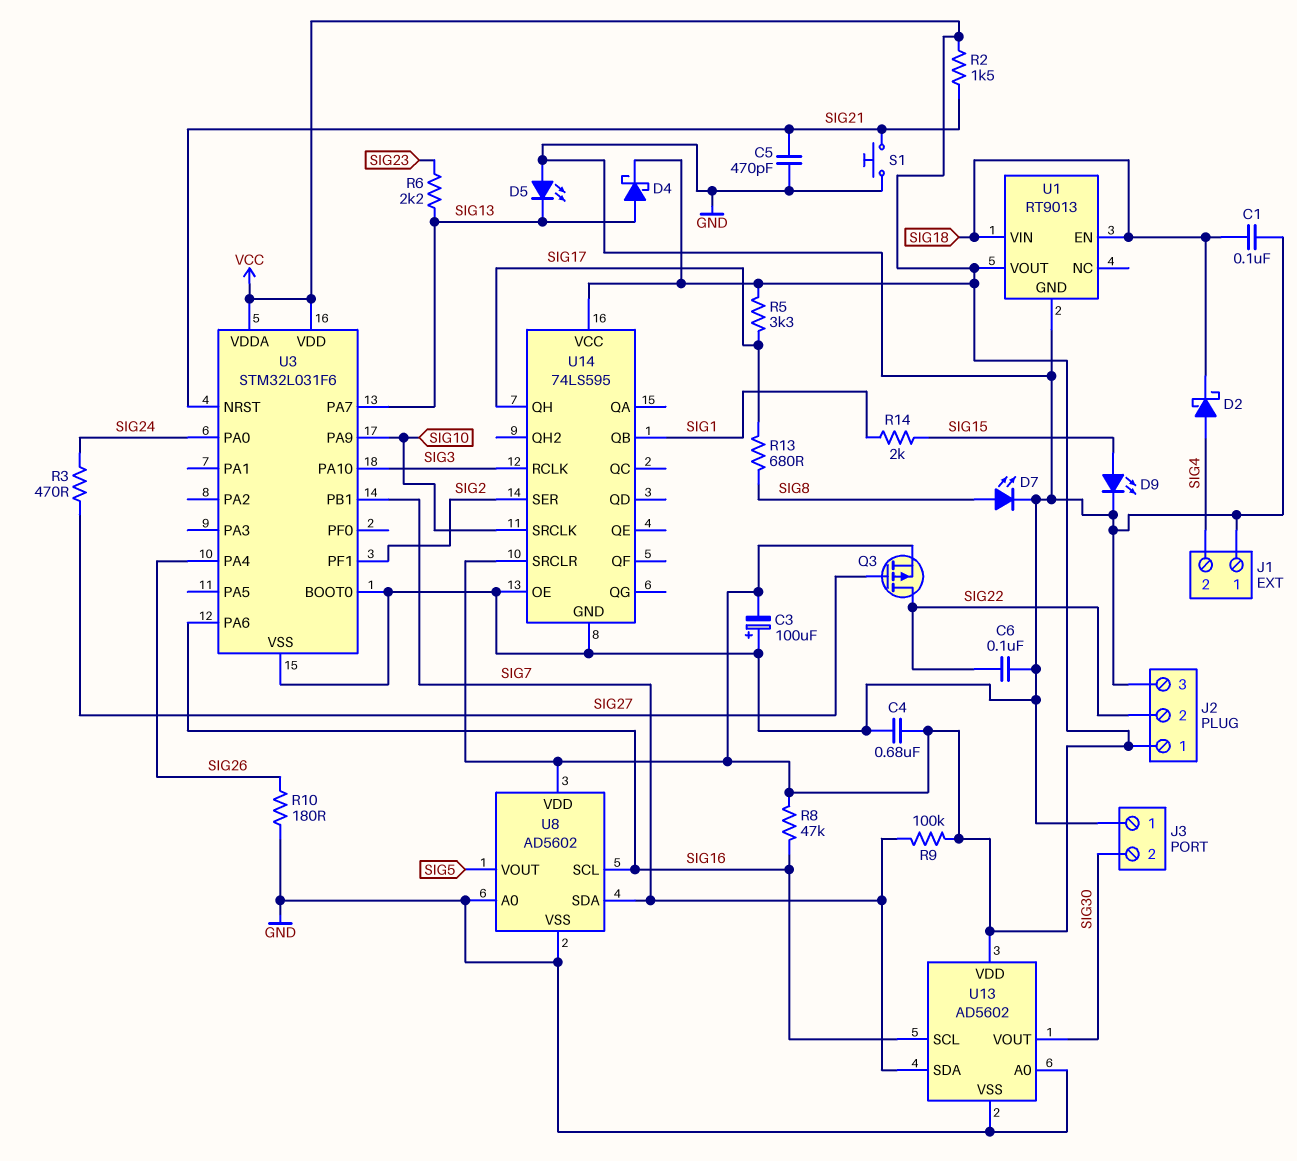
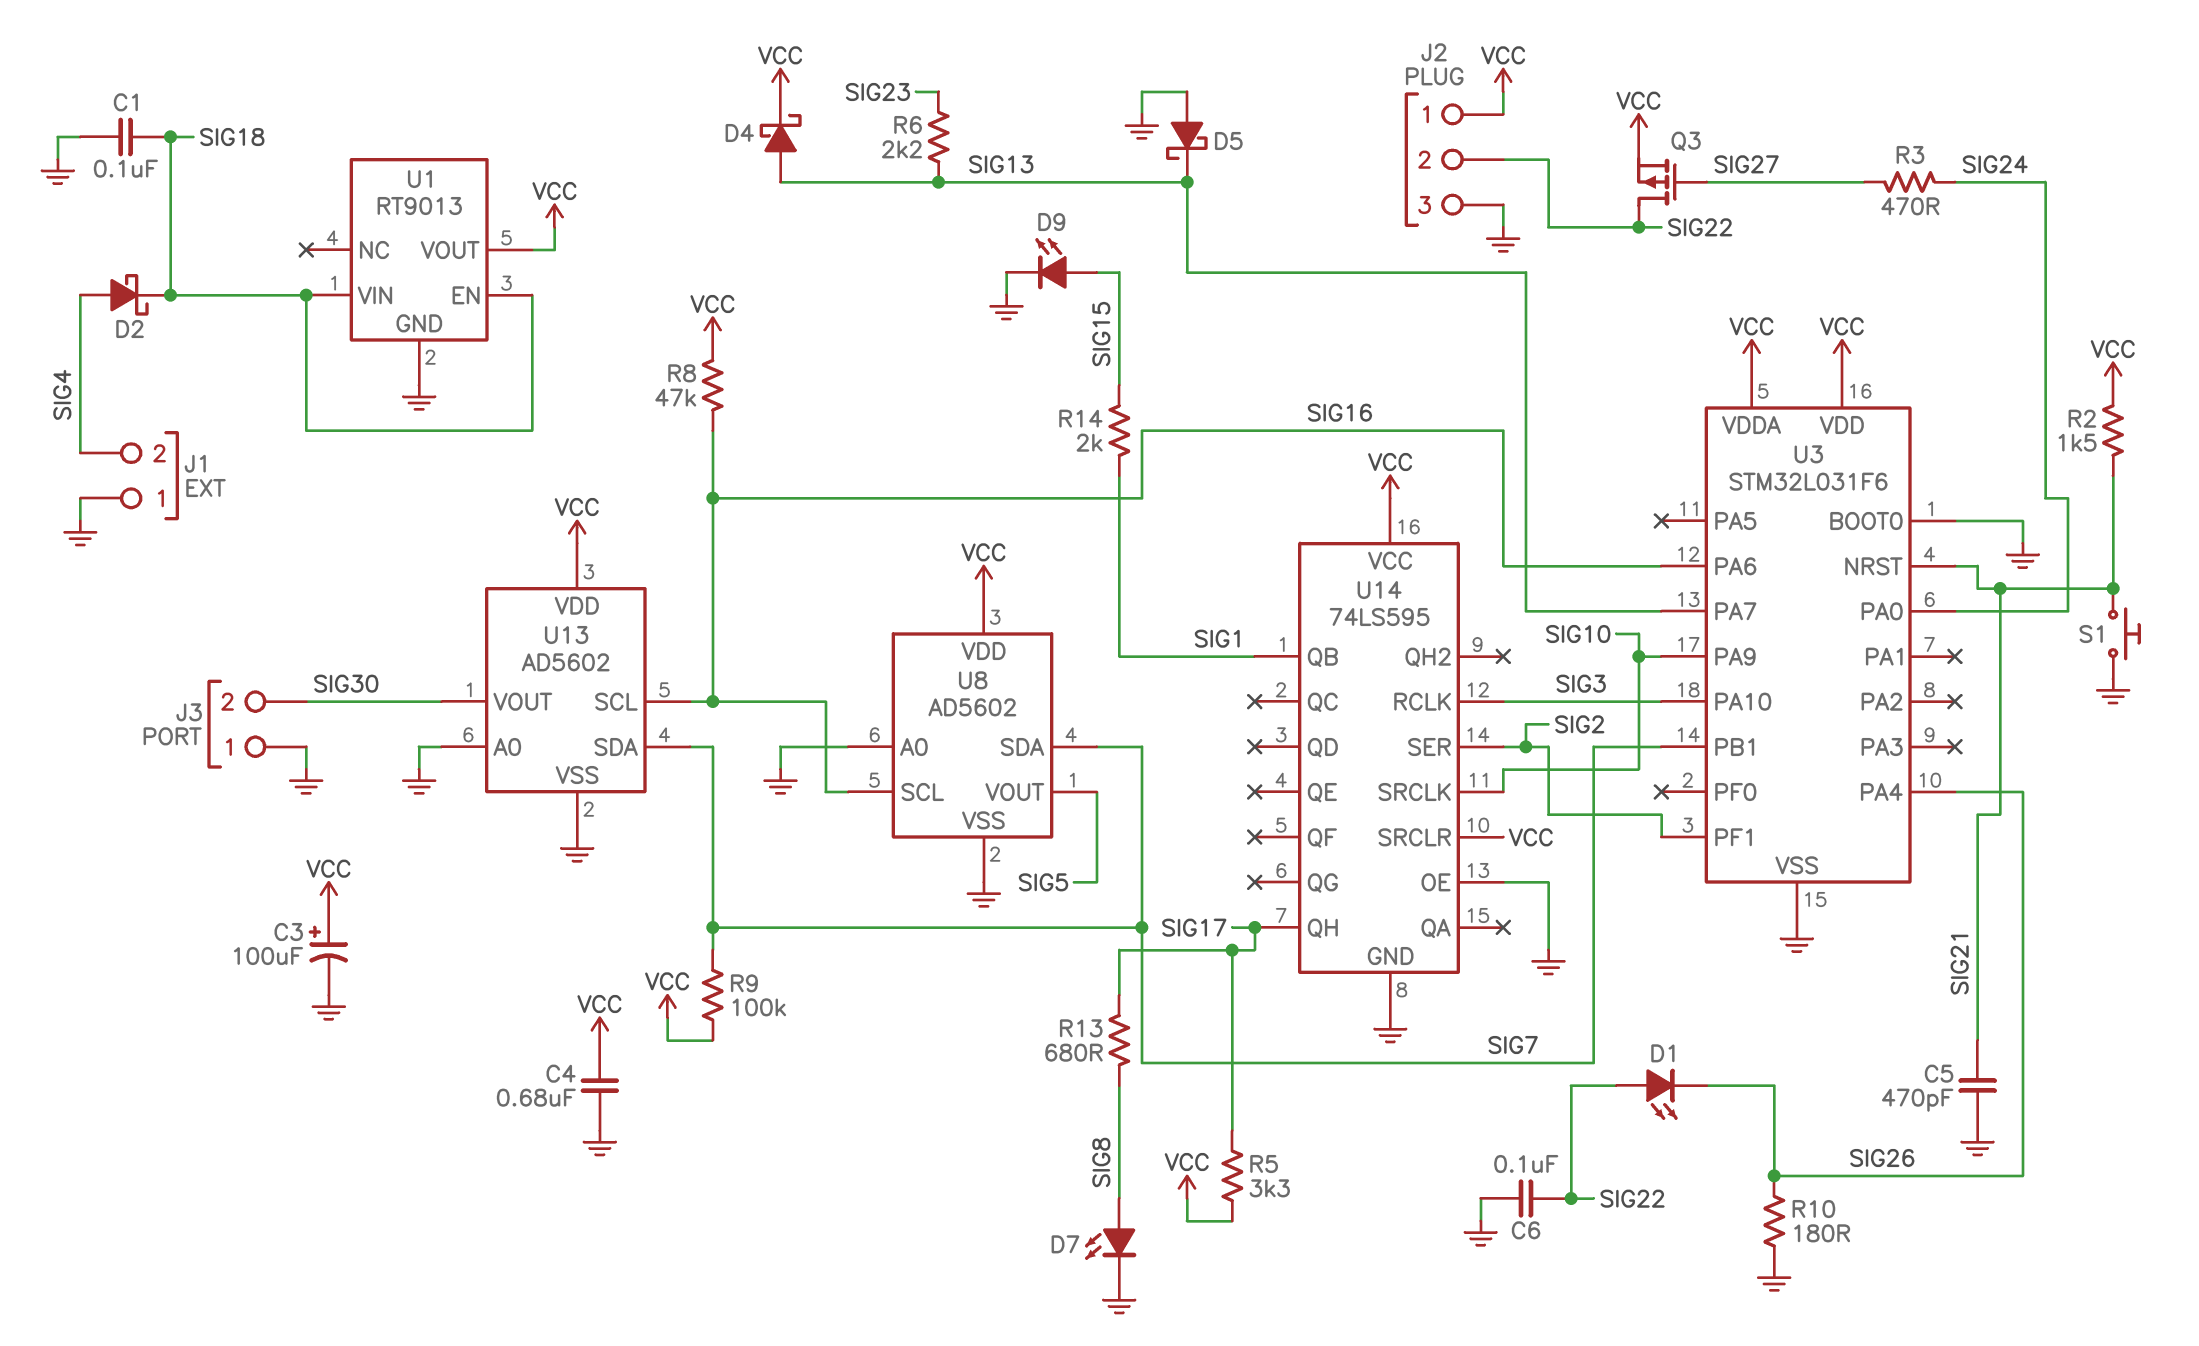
C3: 100uF (plus GND, minus VCC) -> 100uF (plus VCC, minus GND)
D1: none -> LED (A SIG22, K SIG26)
D5: LED (A GND, K SIG13) -> schottky (A GND, K SIG13)

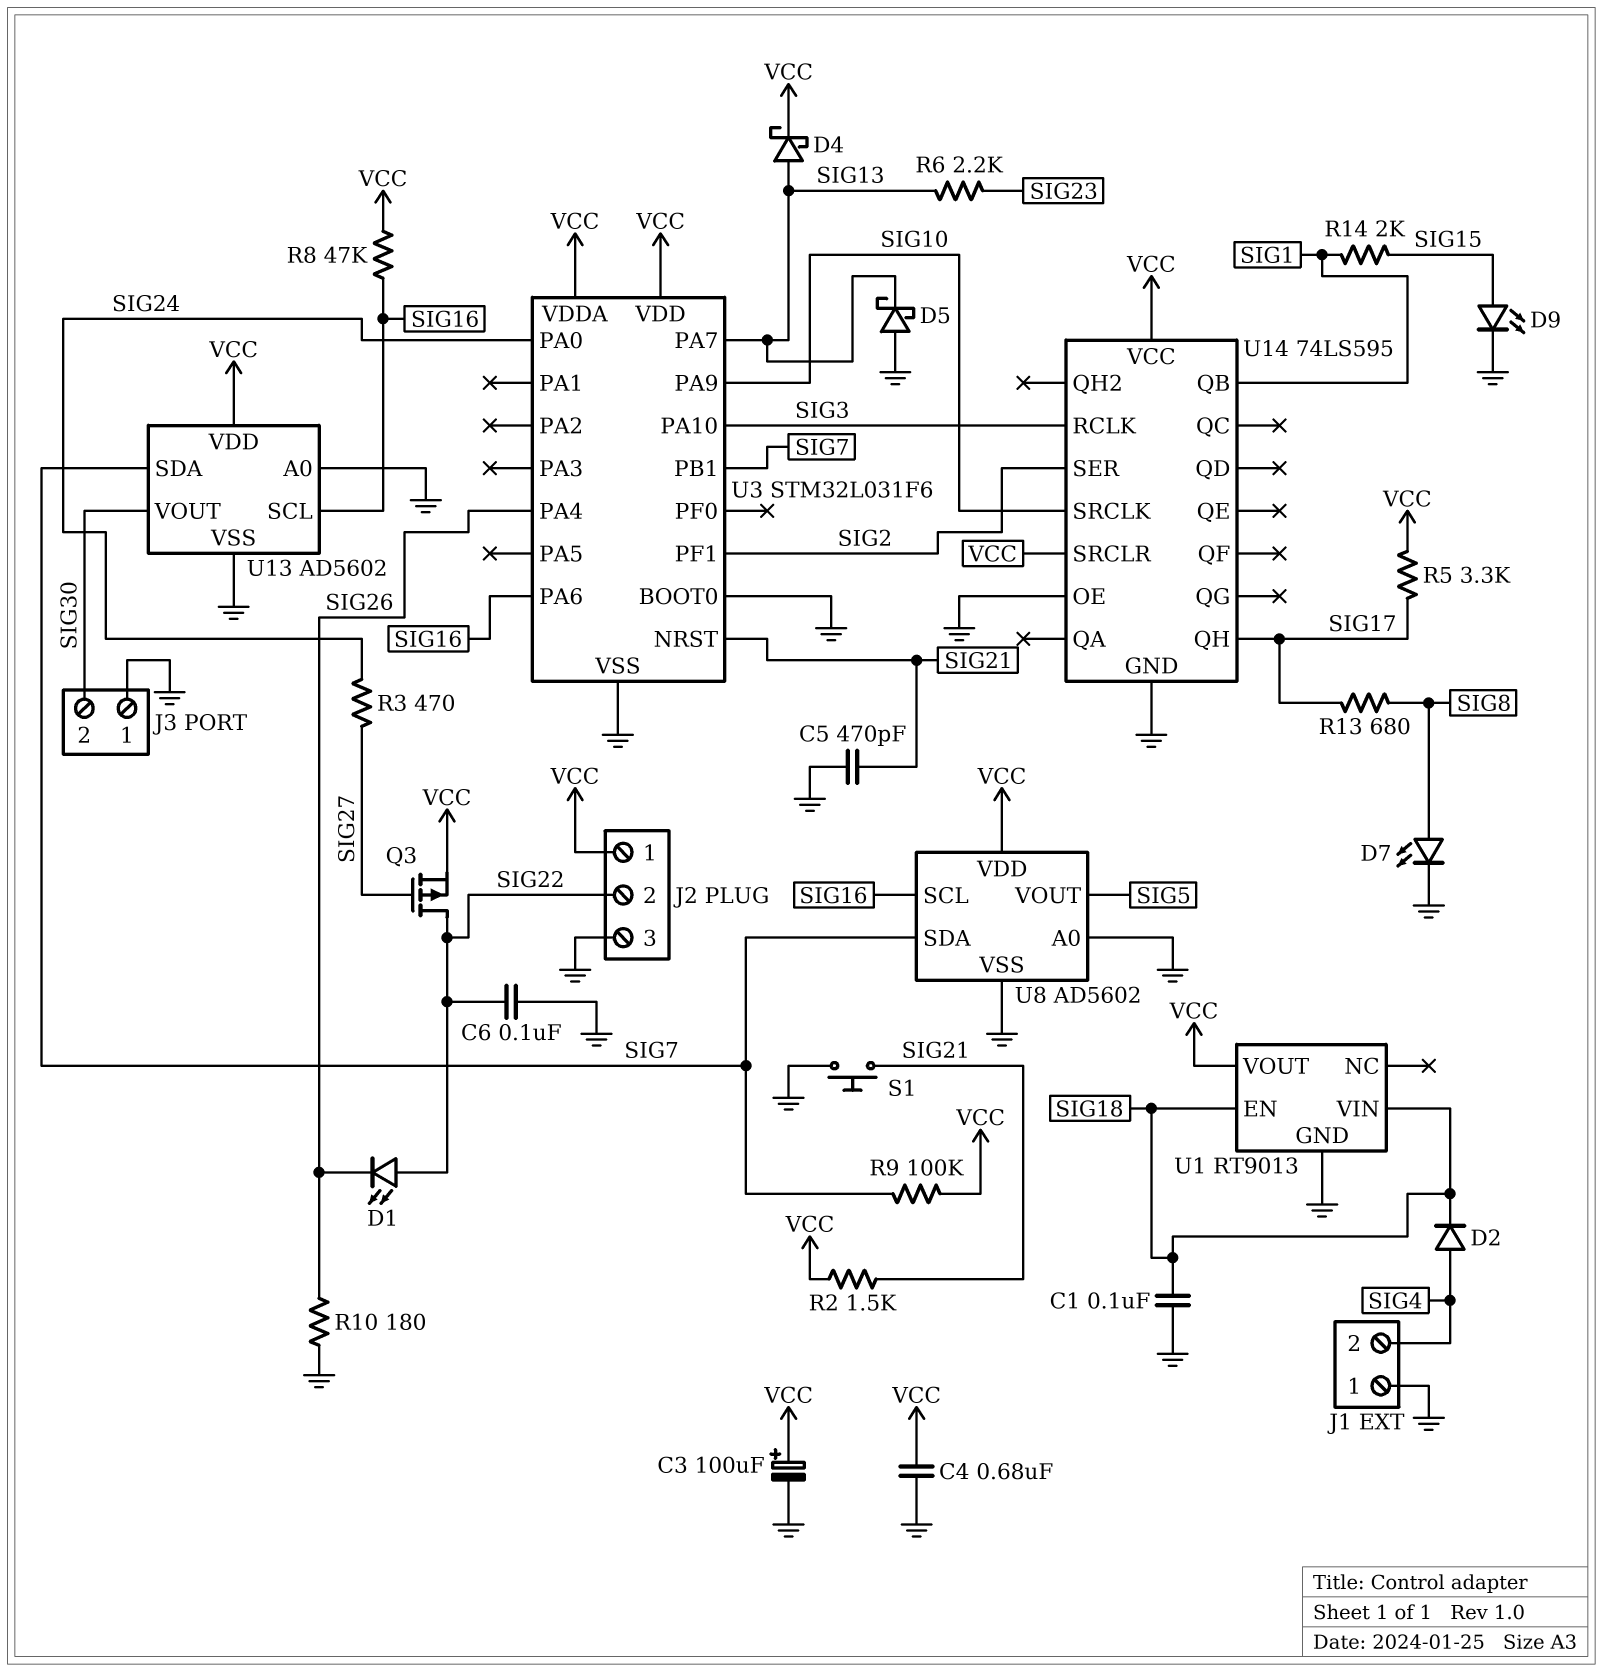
D2: schottky (A SIG4, K SIG18) -> diode (A SIG4, K SIG18)

